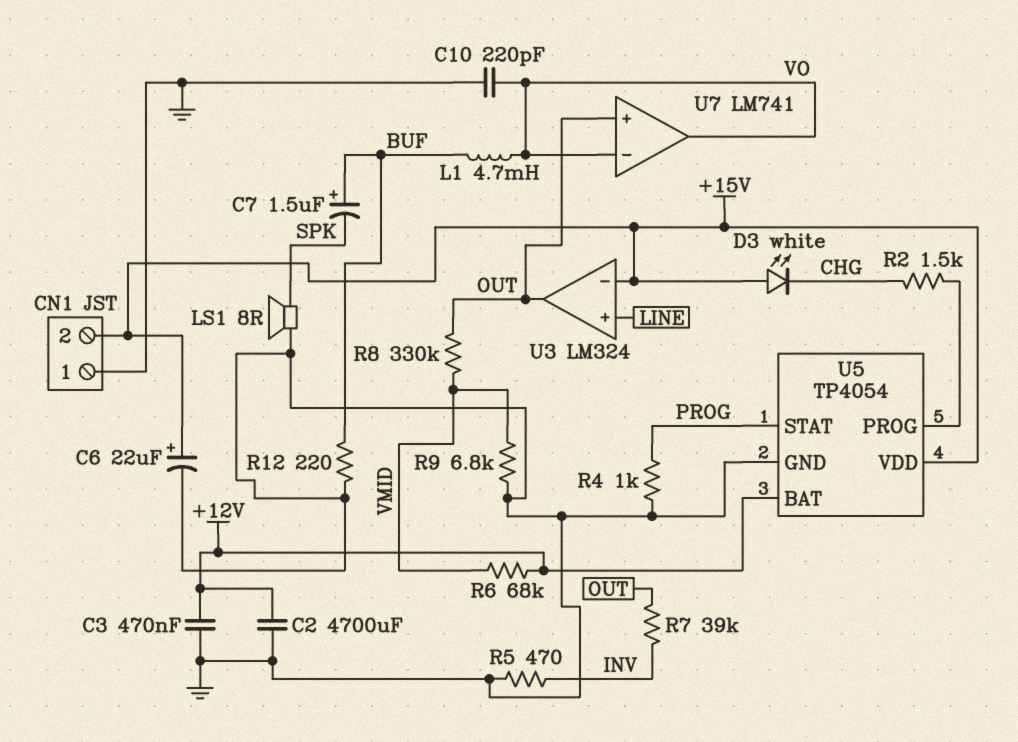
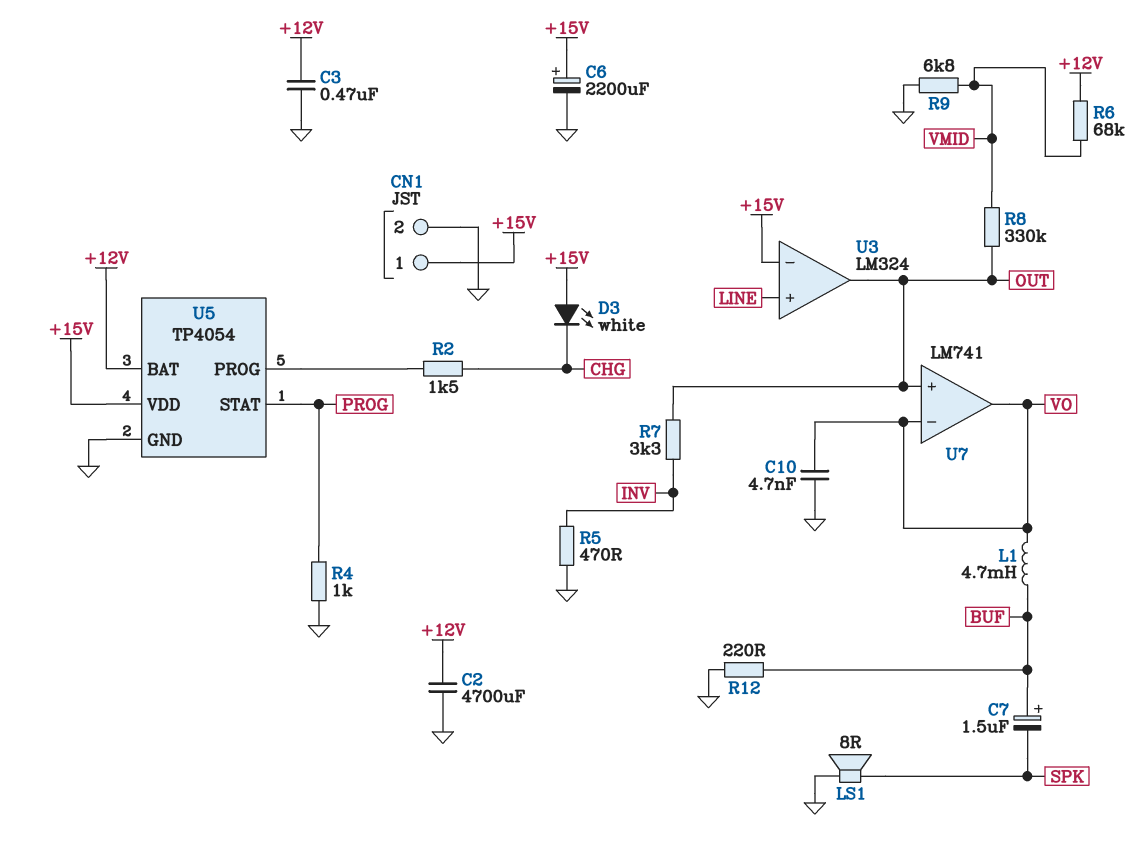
C6: 22uF (plus +15V, minus GND) -> 2200uF (plus +15V, minus GND)
C10: 220pF (GND, VO) -> 4.7nF (GND, VO)
CN1 pin 1: GND -> +15V
CN1 pin 2: +15V -> GND
R7: 39k (INV, OUT) -> 3.3k (INV, OUT)

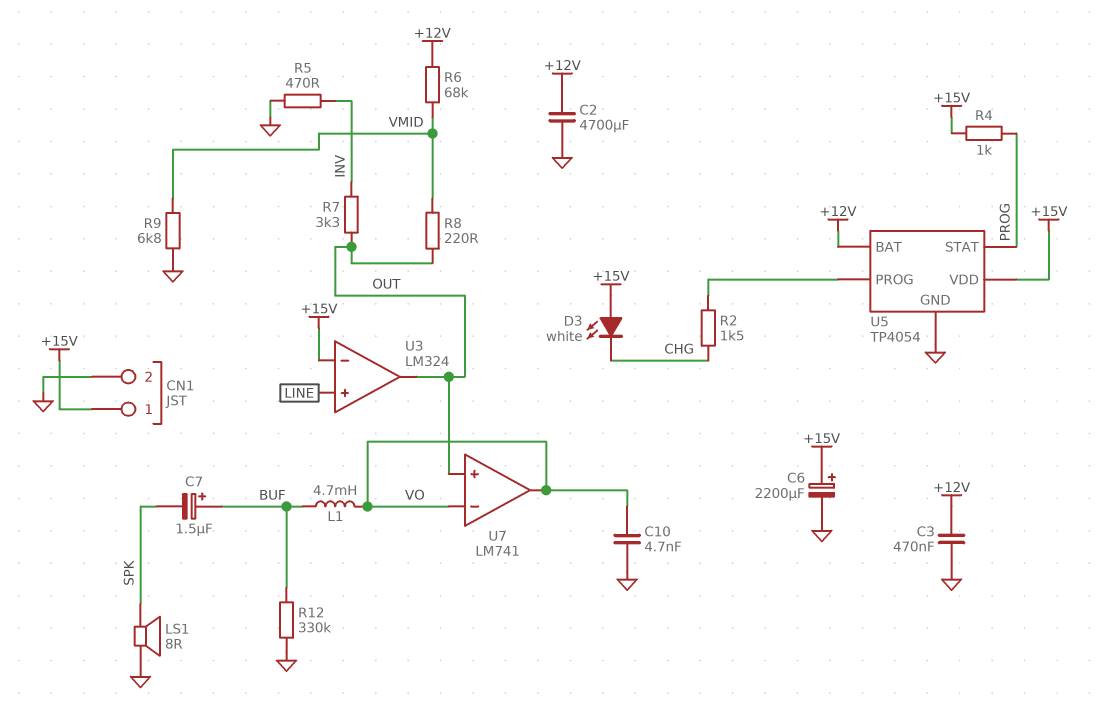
R4: 1k (GND, PROG) -> 1k (+15V, PROG)
R8: 330k (OUT, VMID) -> 220 (OUT, VMID)
R12: 220 (BUF, GND) -> 330k (BUF, GND)

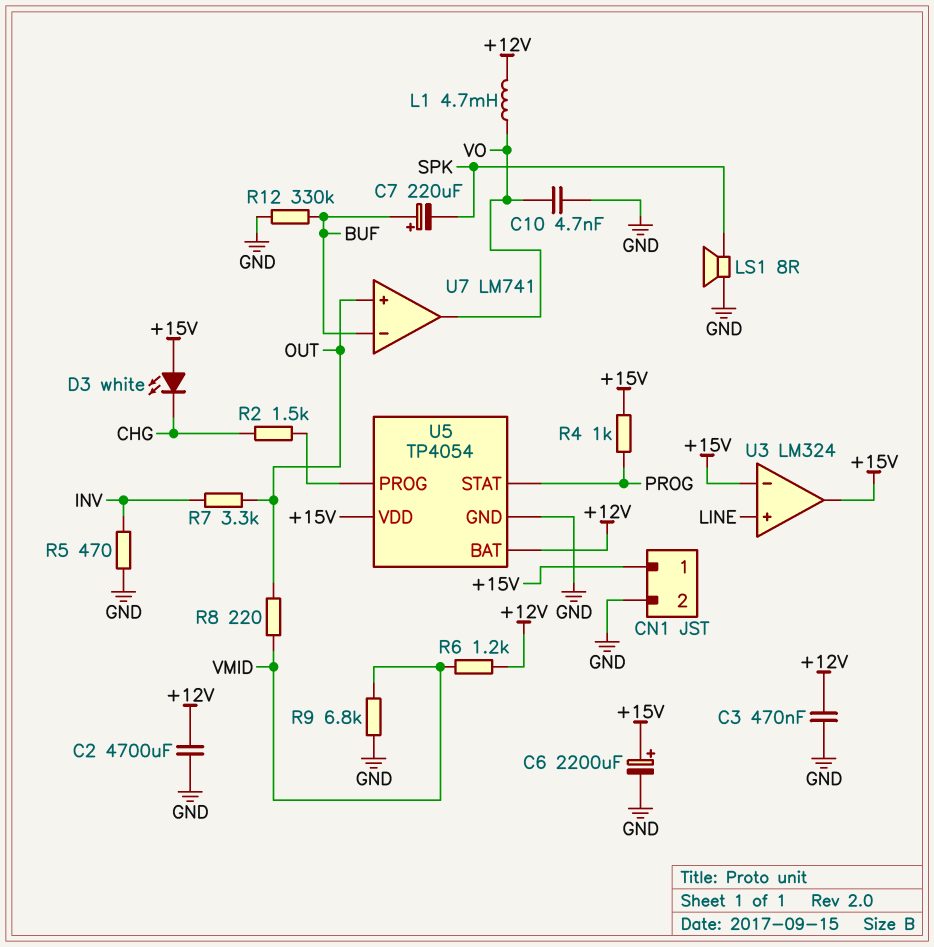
C7: 1.5uF (plus BUF, minus SPK) -> 220uF (plus BUF, minus SPK)
L1: 4.7mH (BUF, VO) -> 4.7mH (+12V, VO)
R6: 68k (+12V, VMID) -> 1.2k (+12V, VMID)
U3 pin out: OUT -> +15V
U7 pin in-: VO -> BUF

